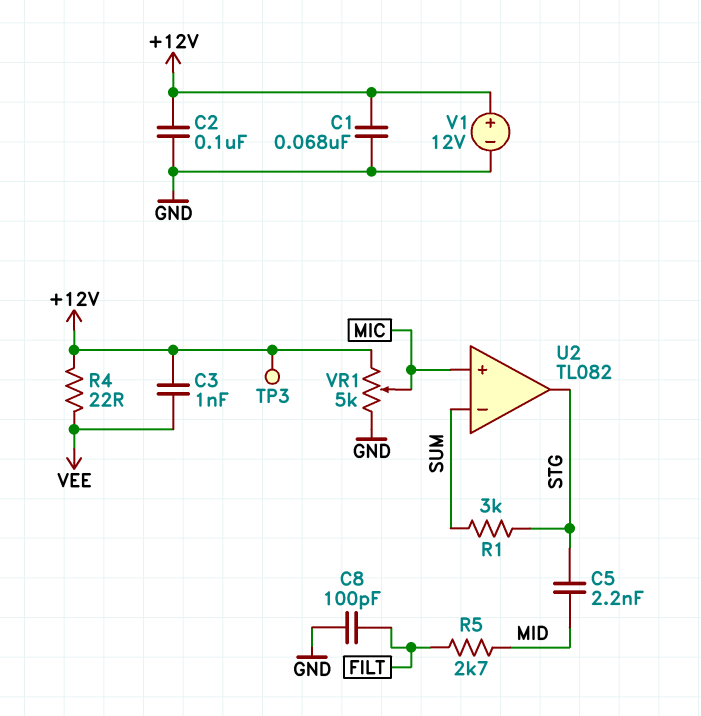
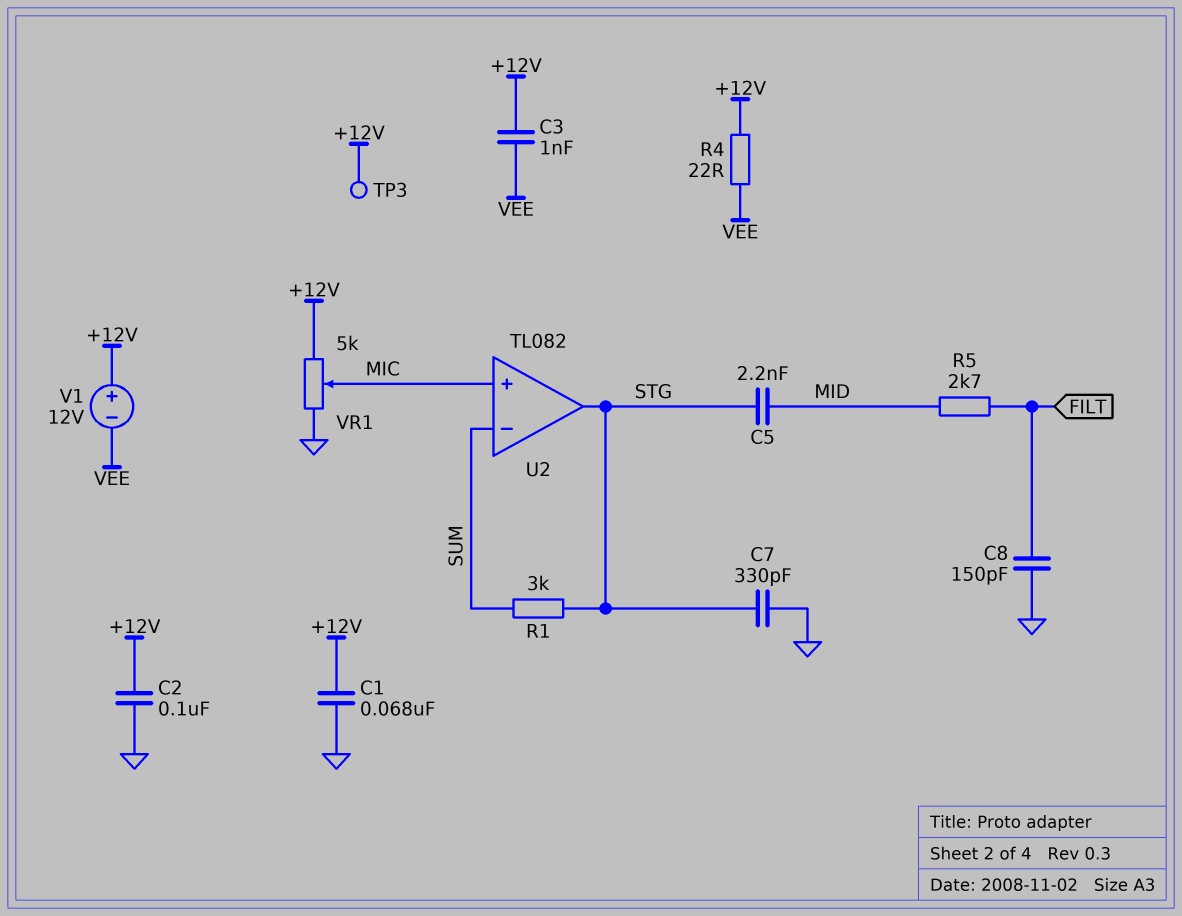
C7: none -> 330pF (GND, STG)
C8: 100pF (FILT, GND) -> 150pF (FILT, GND)
V1: 12V (plus +12V, minus GND) -> 12V (plus +12V, minus VEE)

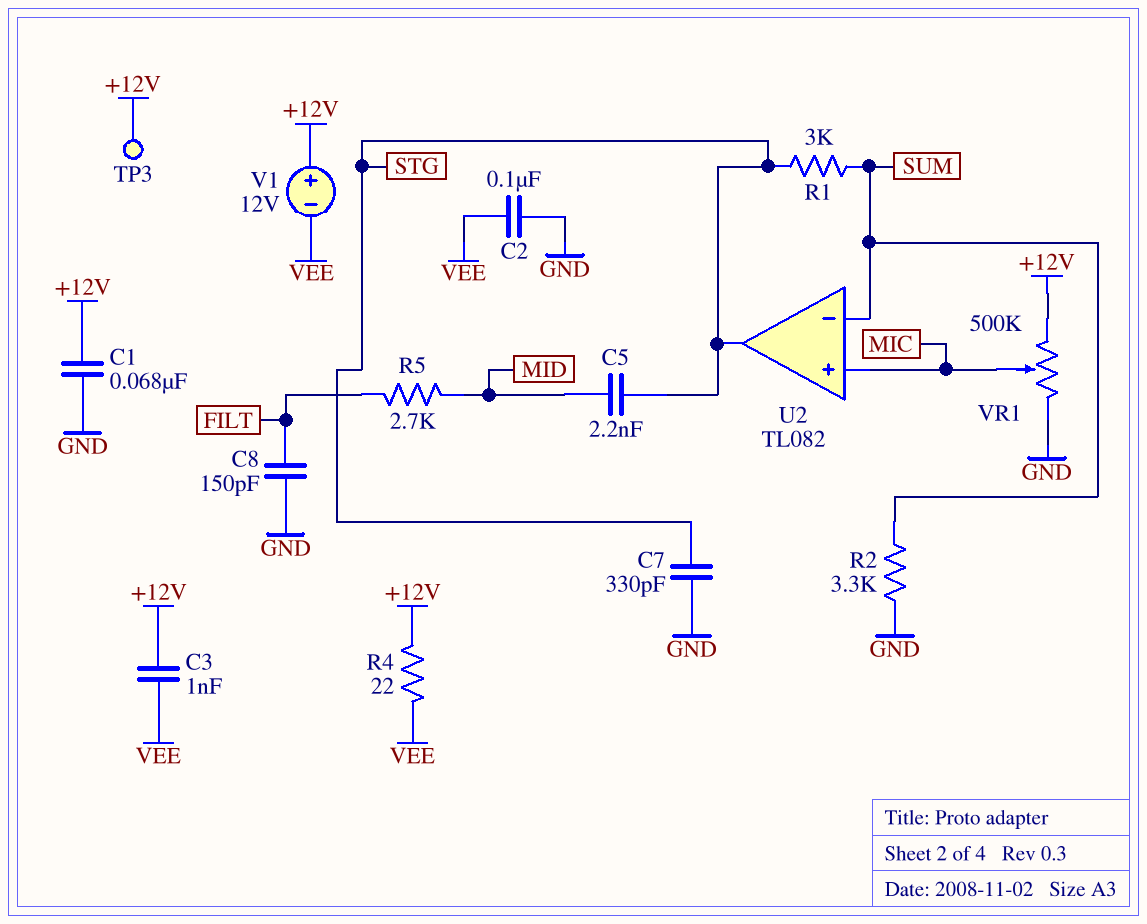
C2: 100nF (+12V, GND) -> 100nF (GND, VEE)
R2: none -> 3.3k (GND, SUM)
VR1: 5k (+12V, GND, wiper MIC) -> 500k (+12V, GND, wiper MIC)

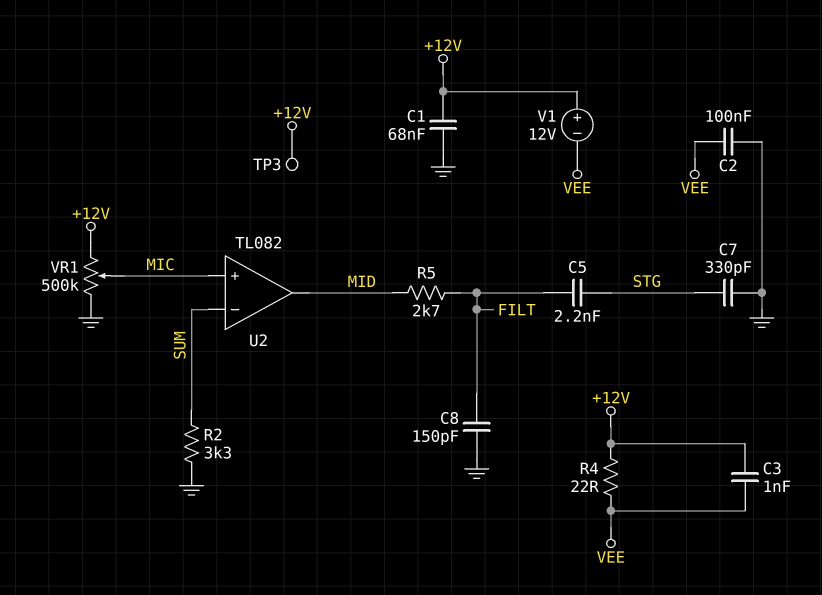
C5: 2.2nF (MID, STG) -> 2.2nF (FILT, STG)
R1: 3k (STG, SUM) -> none
U2 pin out: STG -> MID

